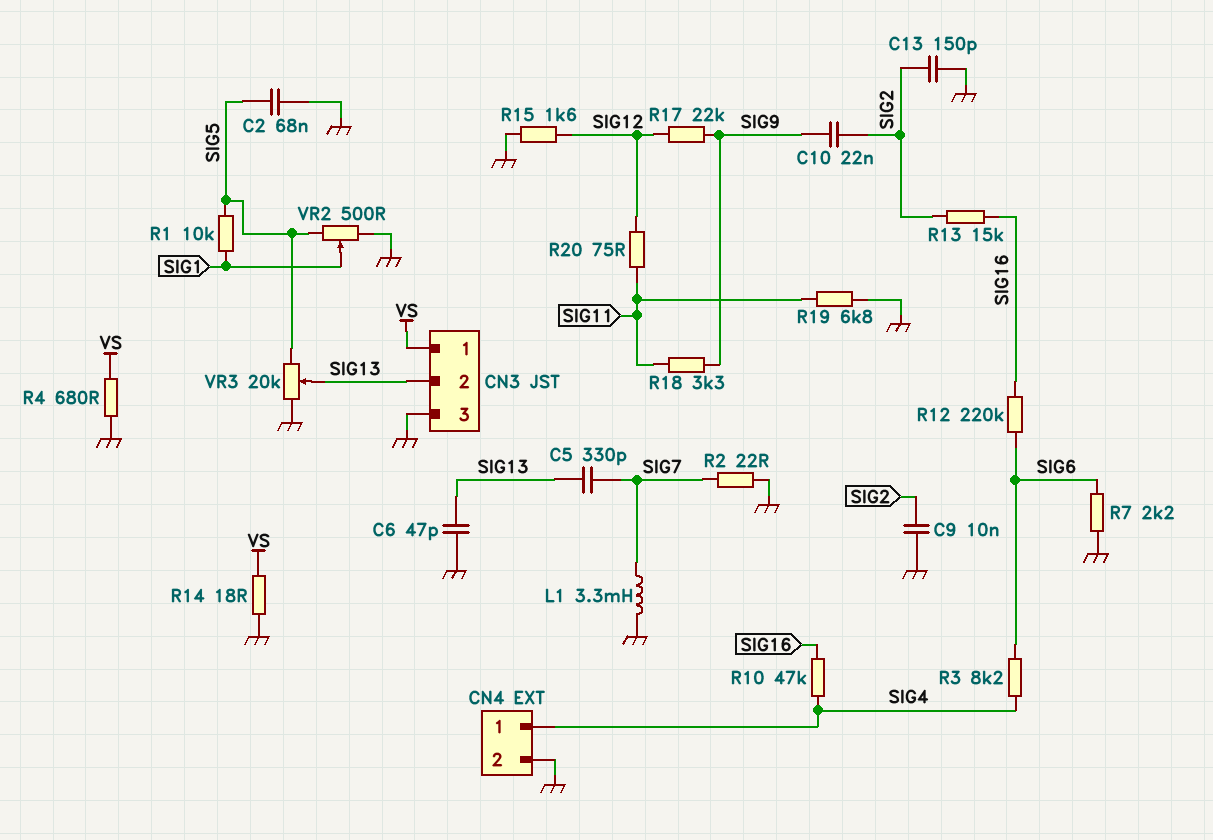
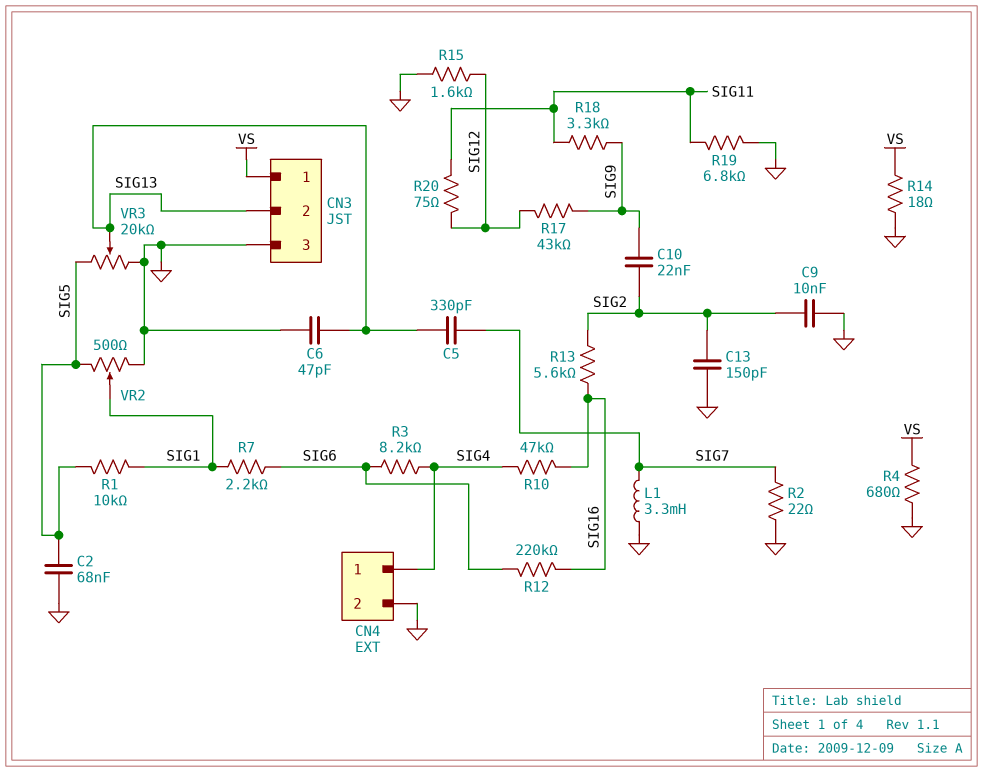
R7: 2.2k (GND, SIG6) -> 2.2k (SIG1, SIG6)
R13: 15k (SIG2, SIG16) -> 5.6k (SIG2, SIG16)
R17: 22k (SIG9, SIG12) -> 43k (SIG9, SIG12)

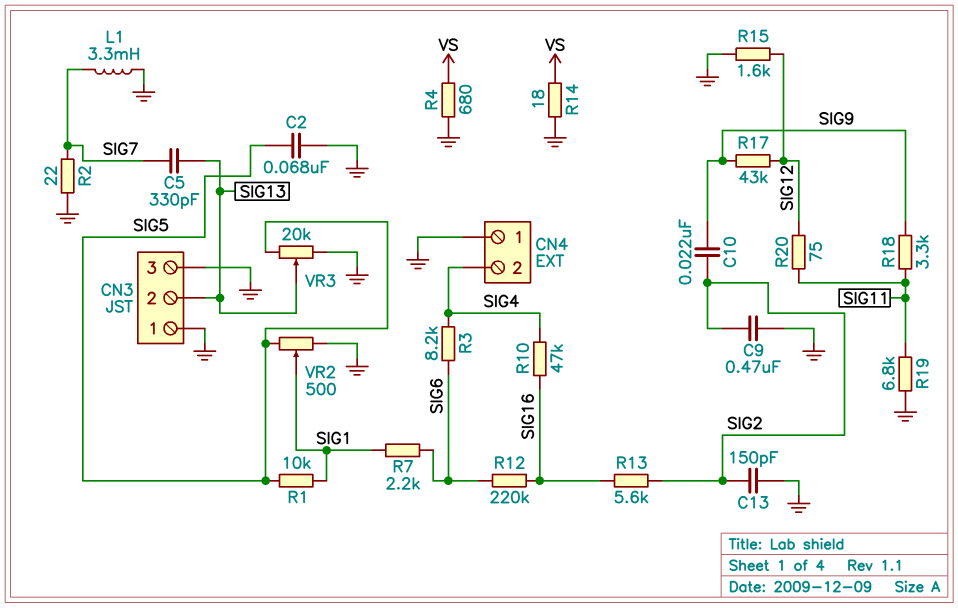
C6: 47pF (GND, SIG13) -> none
C9: 10nF (GND, SIG2) -> 470nF (GND, SIG2)
CN3 pin 1: VS -> GND
CN4 pin 1: SIG4 -> GND
CN4 pin 2: GND -> SIG4

